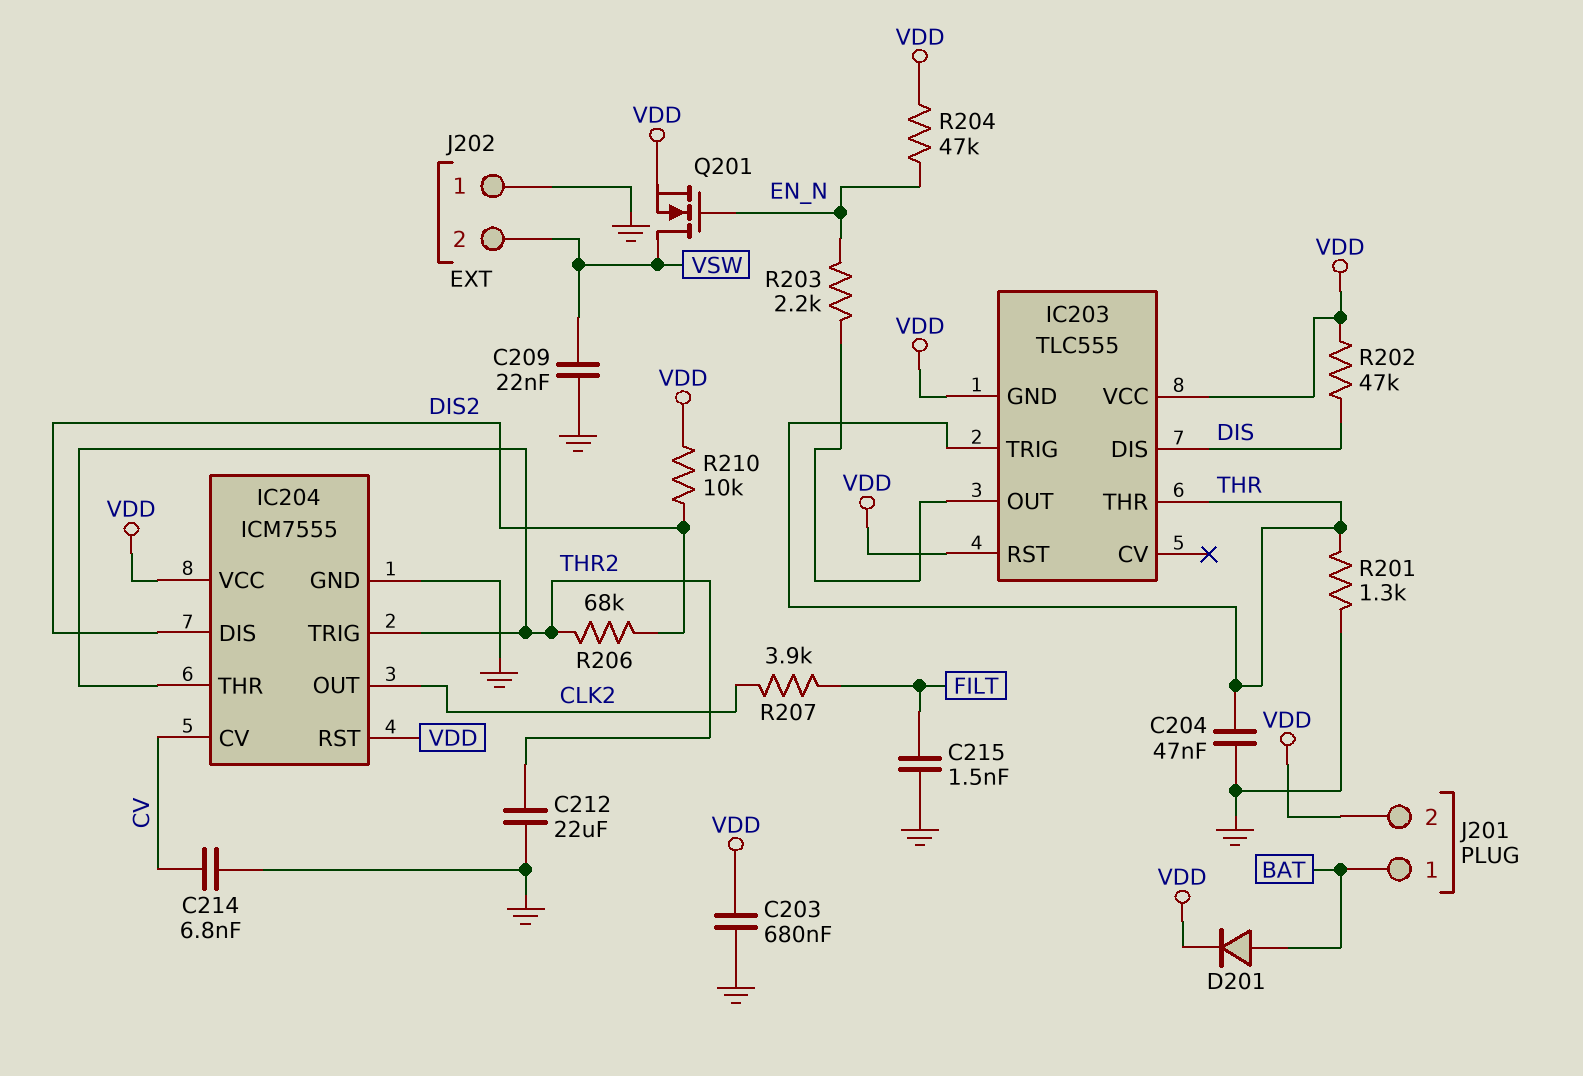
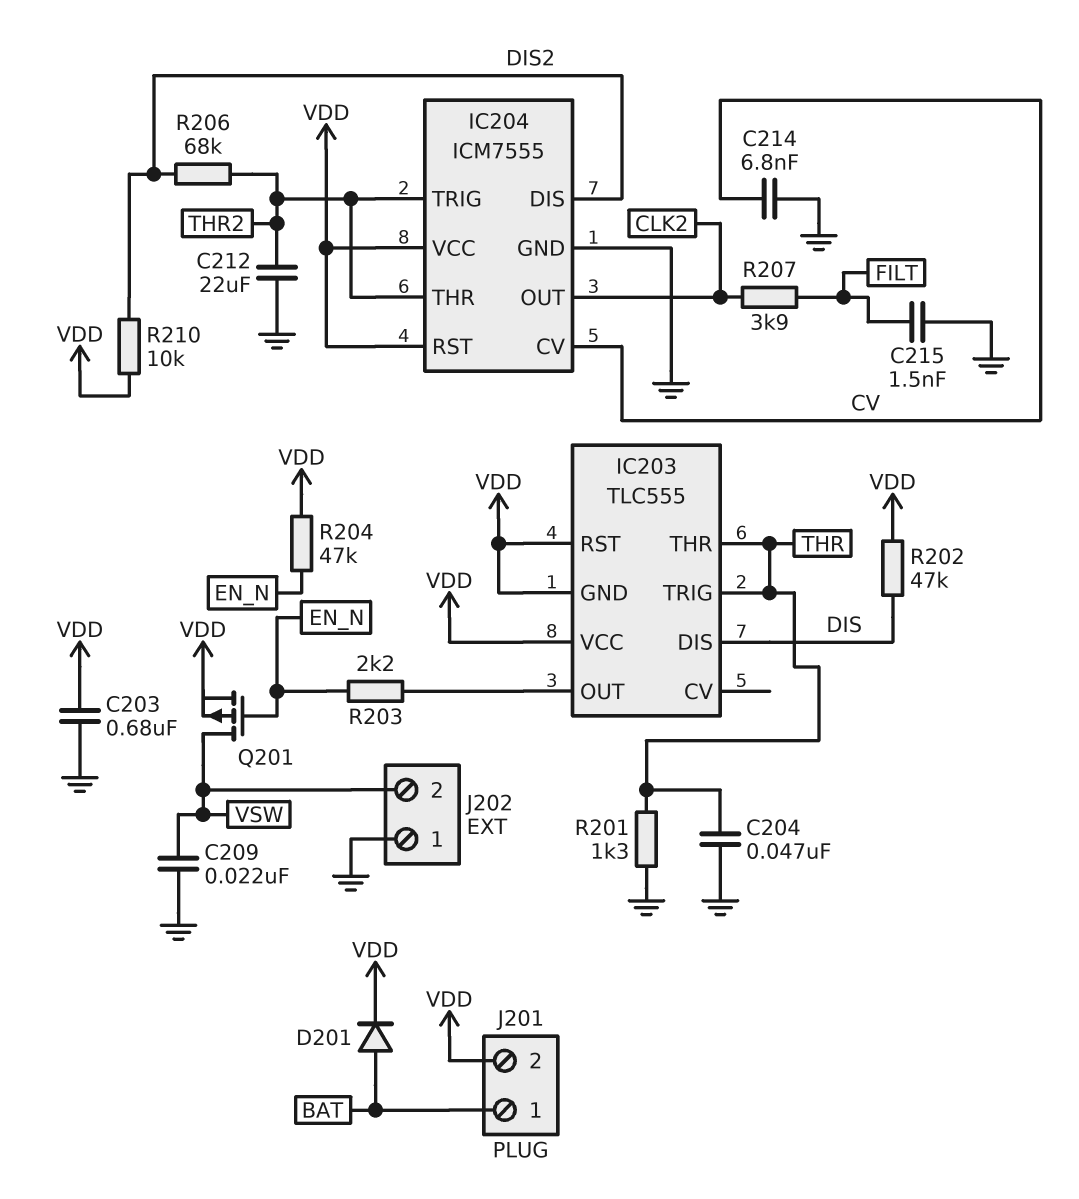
Q201: NMOS (G EN_N, D VSW, S VDD) -> PMOS (G EN_N, D VSW, S VDD)

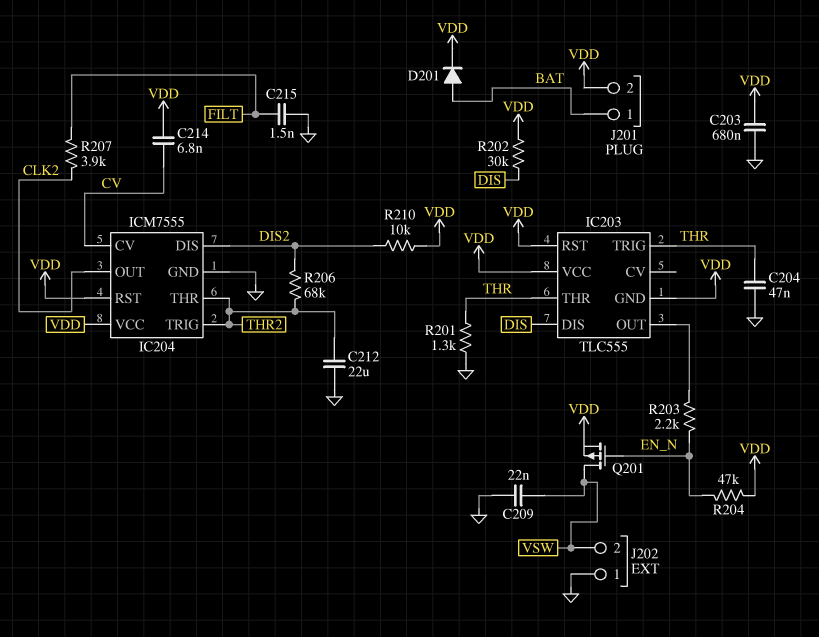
C214: 6.8nF (CV, GND) -> 6.8nF (CV, VDD)
R202: 47k (DIS, VDD) -> 30k (DIS, VDD)

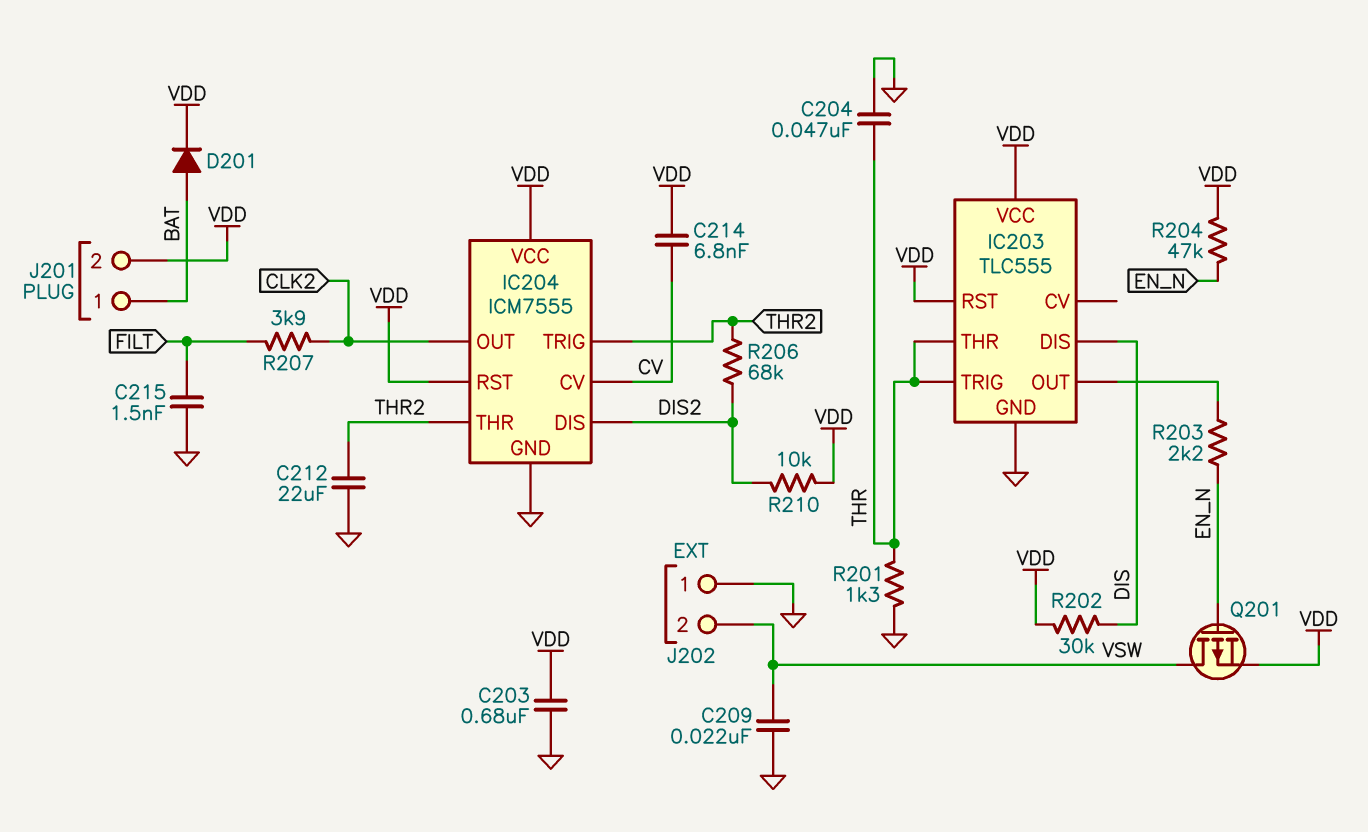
IC203 pin GND: VDD -> GND

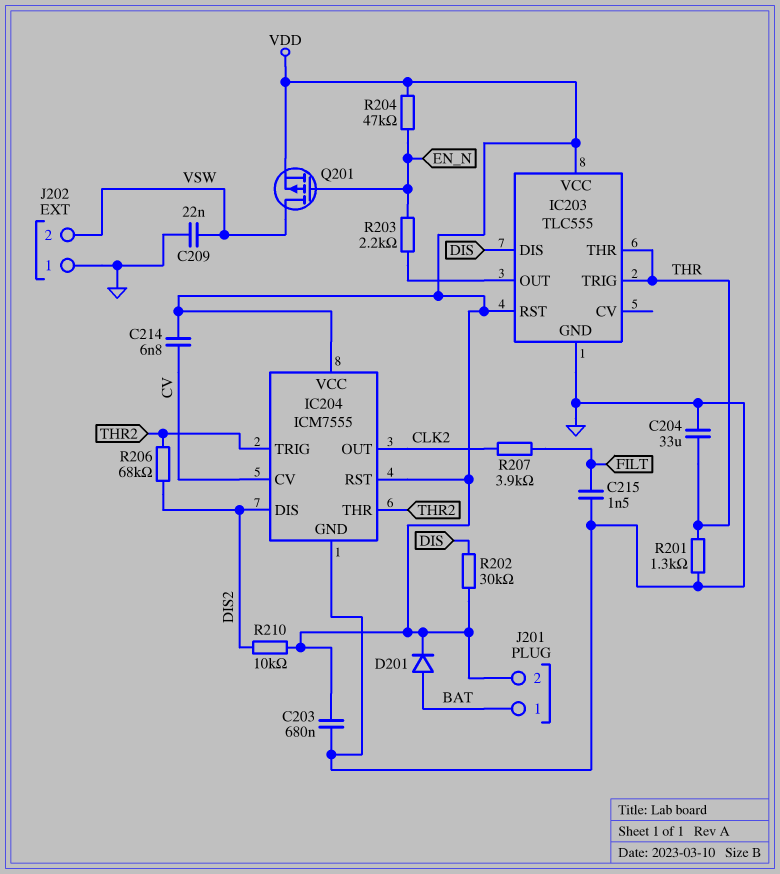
C204: 47nF (GND, THR) -> 33uF (GND, THR)
C212: 22uF (GND, THR2) -> none

